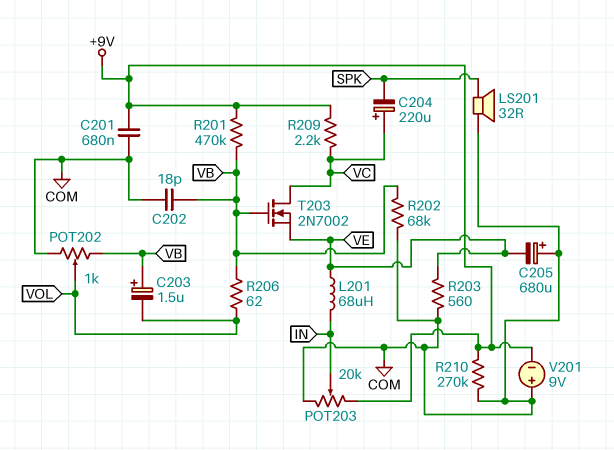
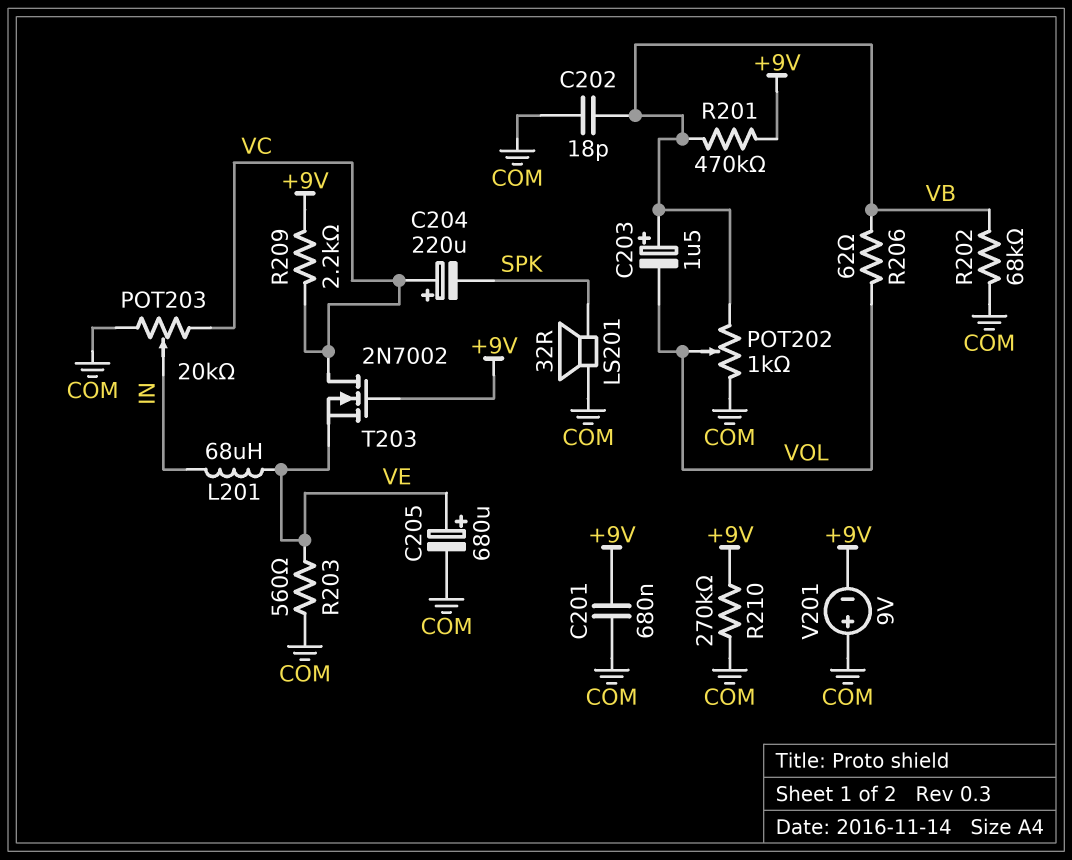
C205: 680uF (plus COM, minus VE) -> 680uF (plus VE, minus COM)
POT203: 20k (+9V, COM, wiper IN) -> 20k (COM, VC, wiper IN)
T203: NMOS 2N7002 (G VB, D VC, S VE) -> NMOS 2N7002 (G +9V, D VC, S VE)

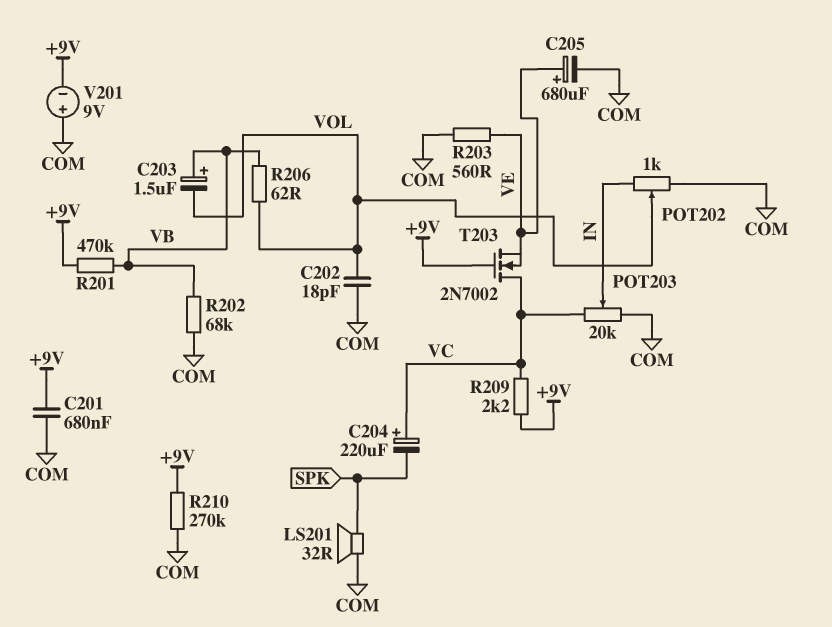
C202: 18pF (COM, VB) -> 18pF (COM, VOL)
L201: 68uH (IN, VE) -> none
POT202: 1k (COM, VB, wiper VOL) -> 1k (COM, IN, wiper VOL)

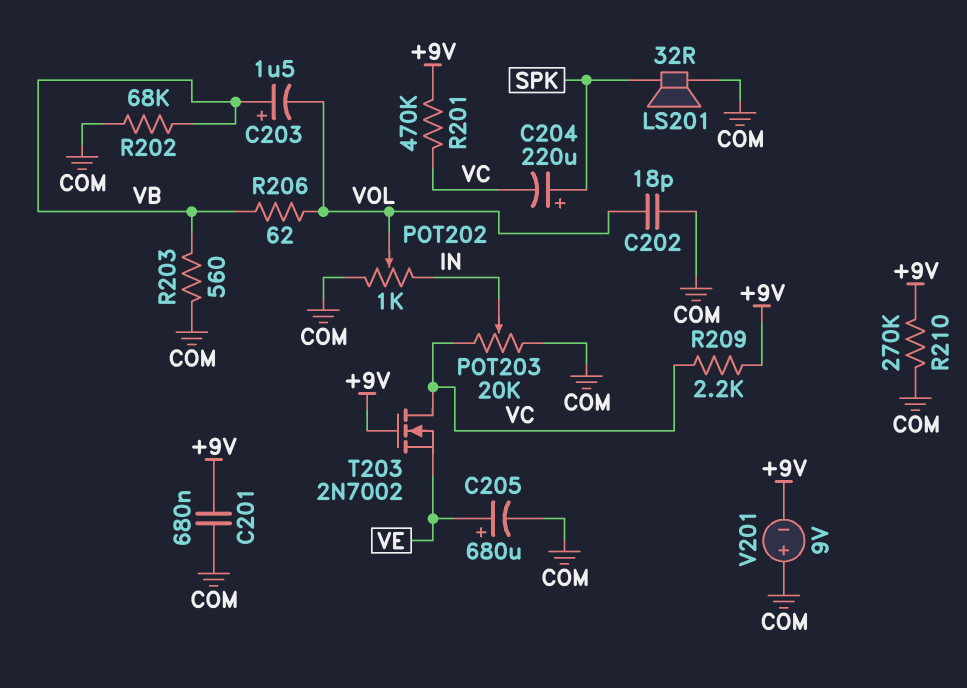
C204: 220uF (plus VC, minus SPK) -> 220uF (plus SPK, minus VC)
R201: 470k (+9V, VB) -> 470k (+9V, VC)
R203: 560 (COM, VE) -> 560 (COM, VB)

